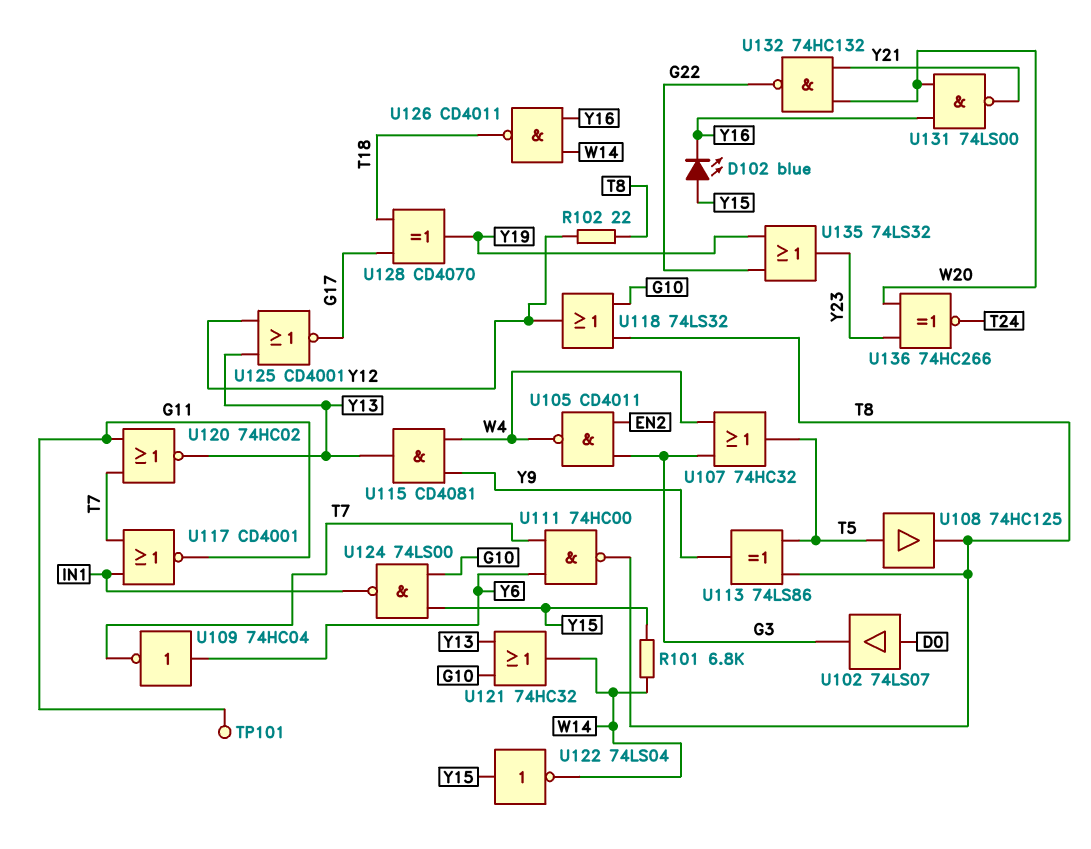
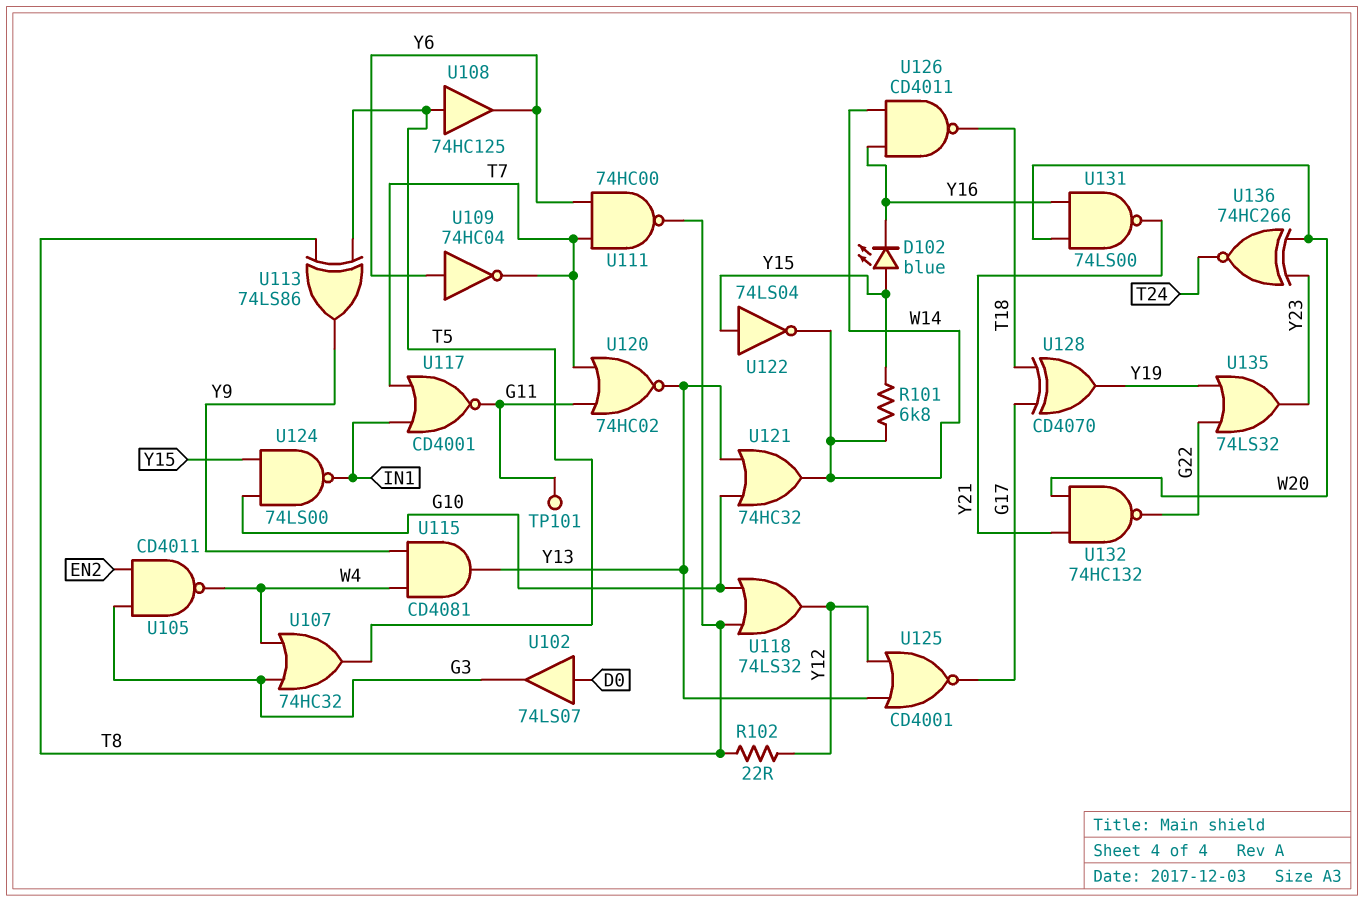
U108: buffer 74HC125 (in T5, out T8) -> buffer 74HC125 (in T5, out Y6)

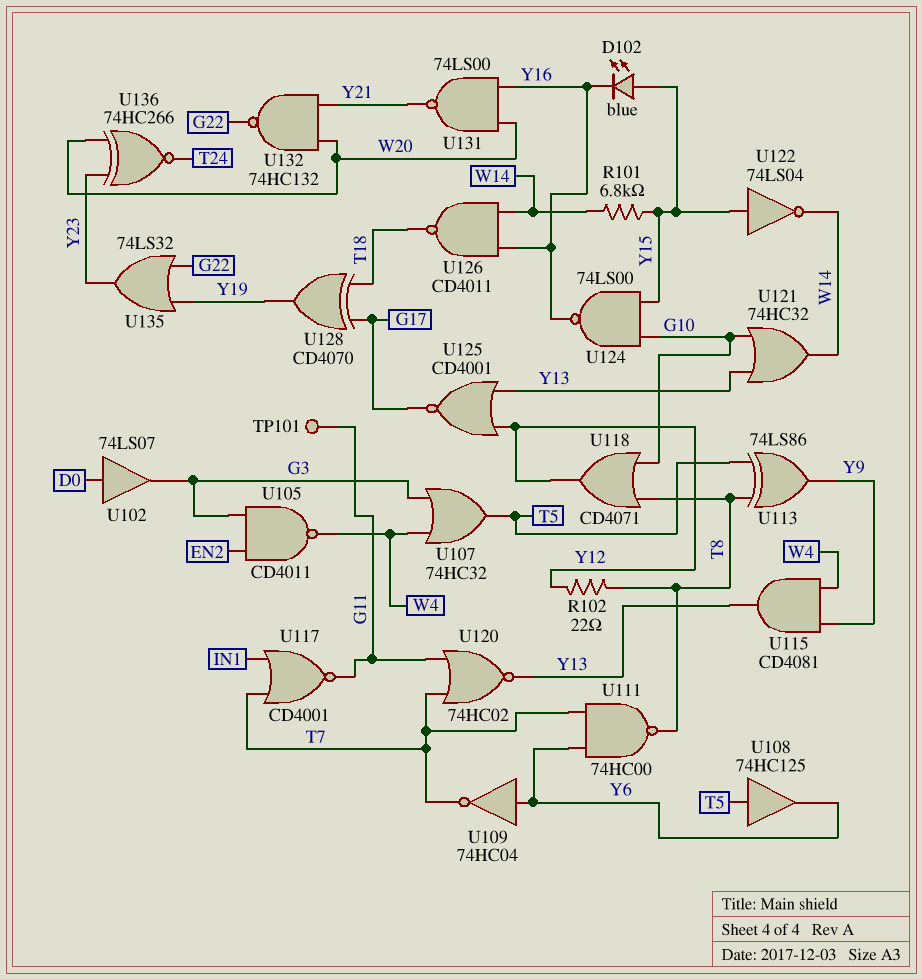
U118: OR 74LS32 (in G10, in T8, out Y12) -> OR CD4071 (in G10, in T8, out Y12)
U124: NAND 74LS00 (in G10, in Y15, out IN1) -> NAND 74LS00 (in G10, in Y15, out Y16)

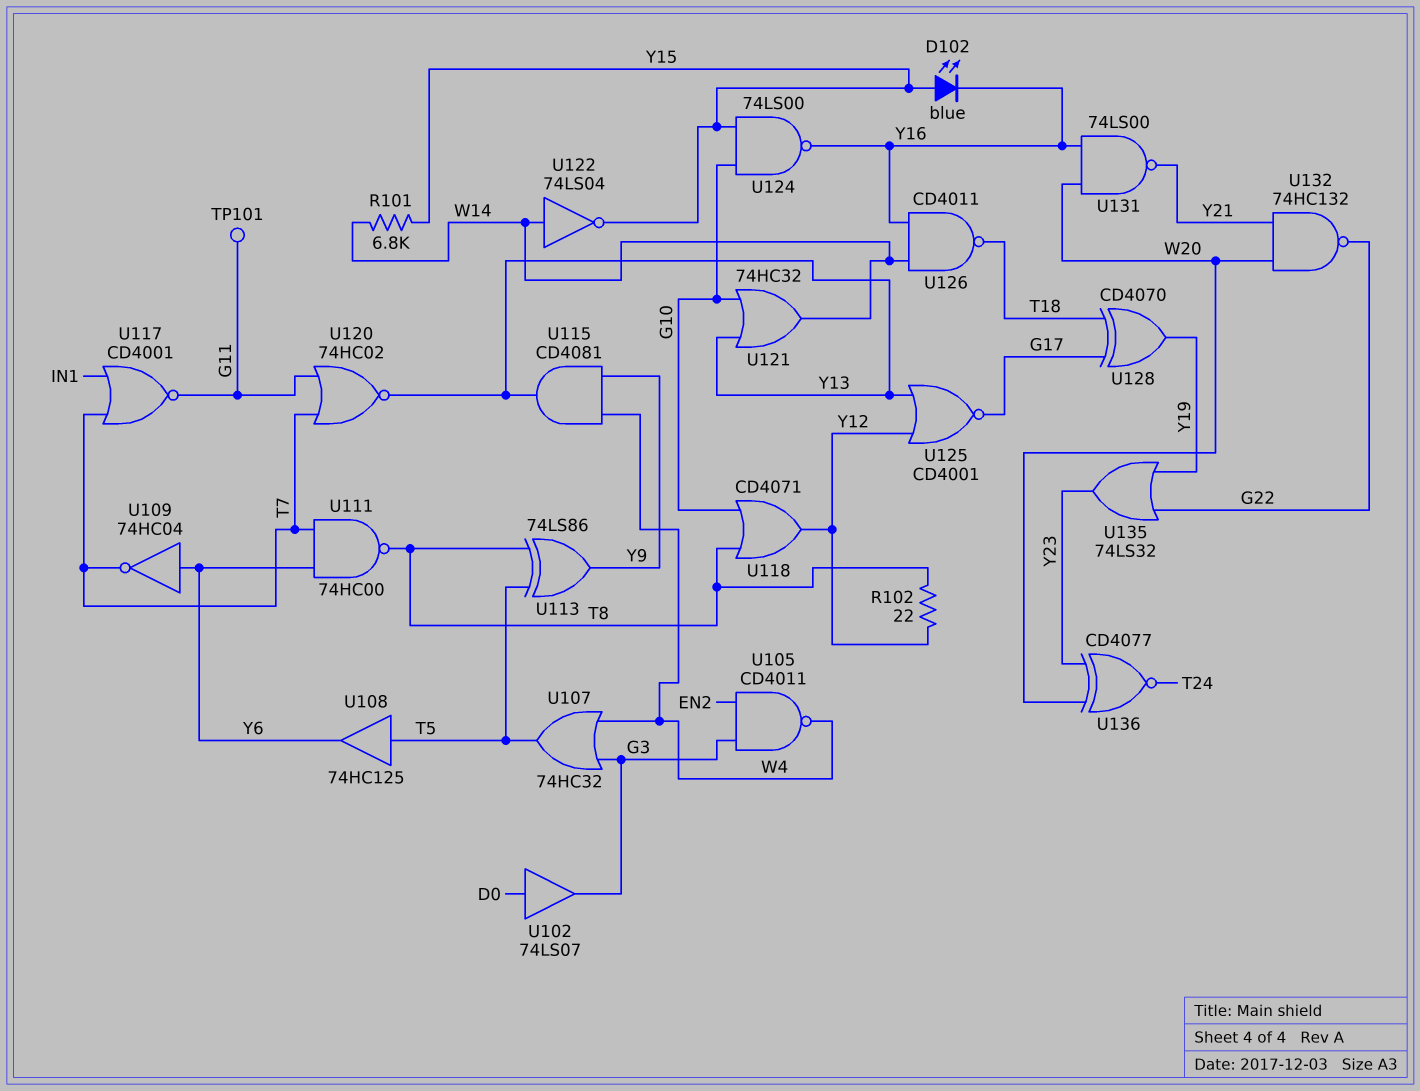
U122: NOT 74LS04 (in Y15, out W14) -> NOT 74LS04 (in W14, out Y15)
U136: XNOR 74HC266 (in W20, in Y23, out T24) -> XNOR CD4077 (in W20, in Y23, out T24)

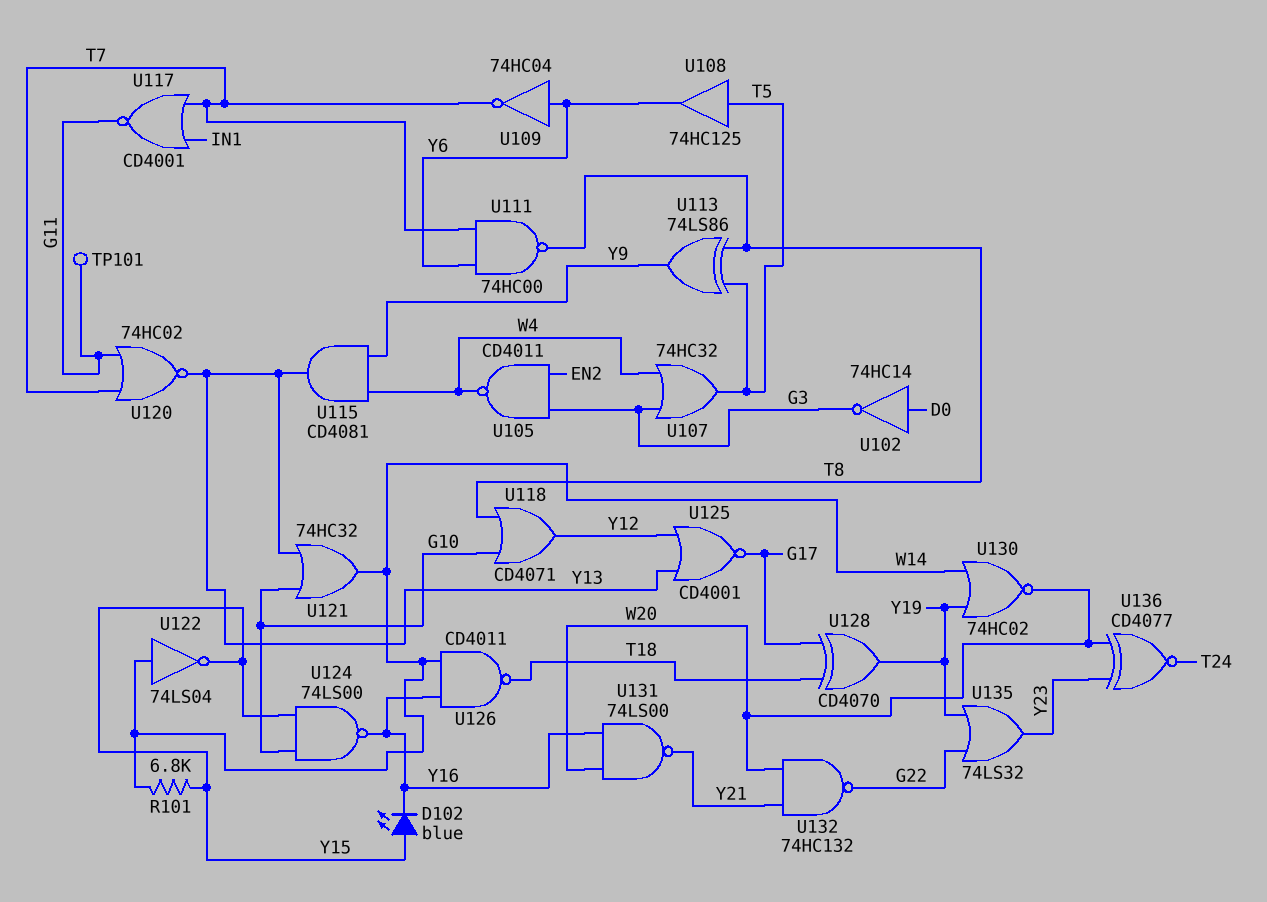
R102: 22 (T8, Y12) -> none
U102: buffer 74LS07 (in D0, out G3) -> NOT 74HC14 (in D0, out G3)
U130: none -> NOR 74HC02 (in W14, in Y19, out W20)

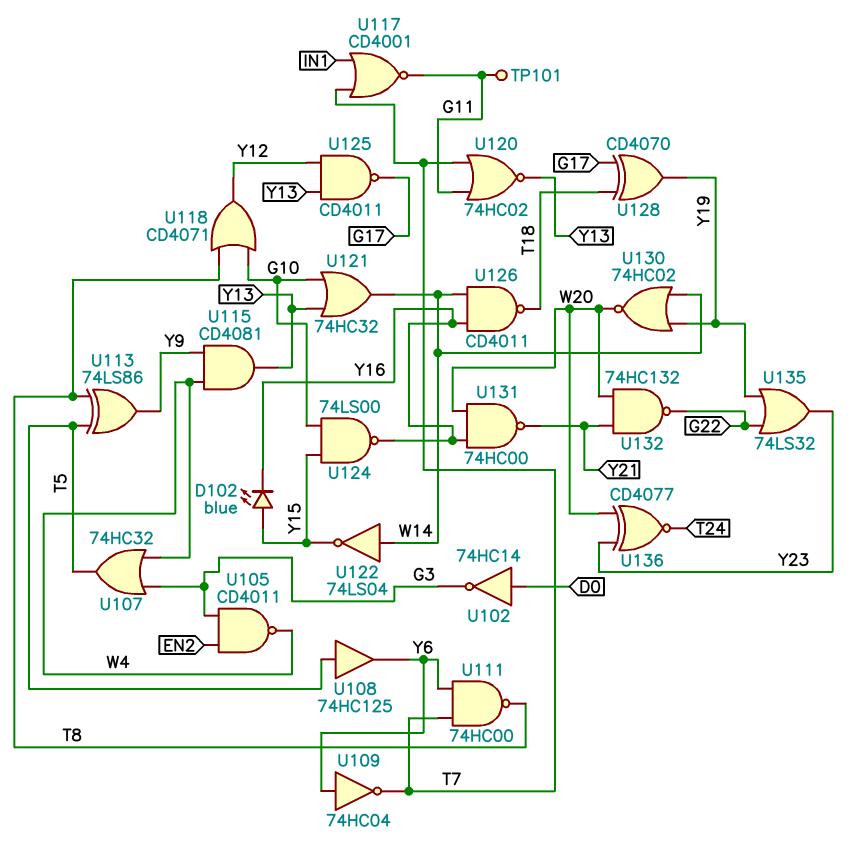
R101: 6.8k (W14, Y15) -> none
U125: NOR CD4001 (in Y12, in Y13, out G17) -> NAND CD4011 (in Y12, in Y13, out G17)
U131: NAND 74LS00 (in W20, in Y16, out Y21) -> NAND 74HC00 (in W20, in Y16, out Y21)

